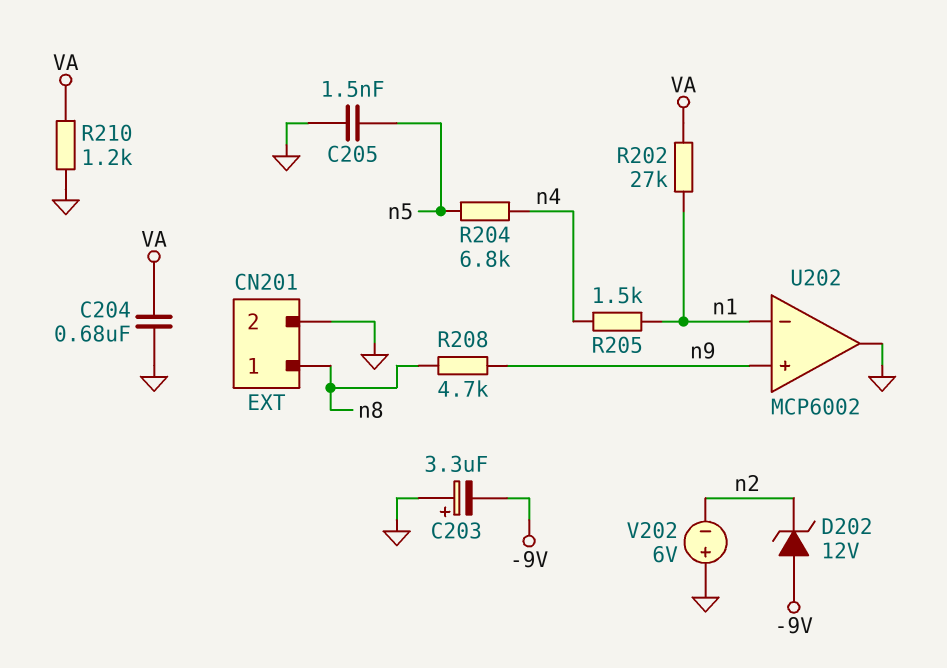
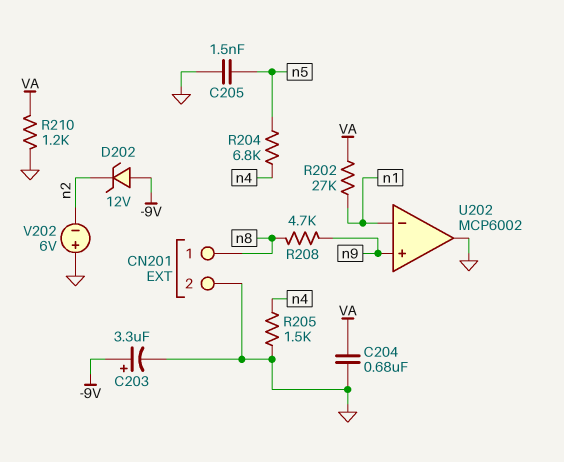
C203: 3.3uF (plus GND, minus -9V) -> 3.3uF (plus -9V, minus GND)
R205: 1.5k (n1, n4) -> 1.5k (GND, n4)

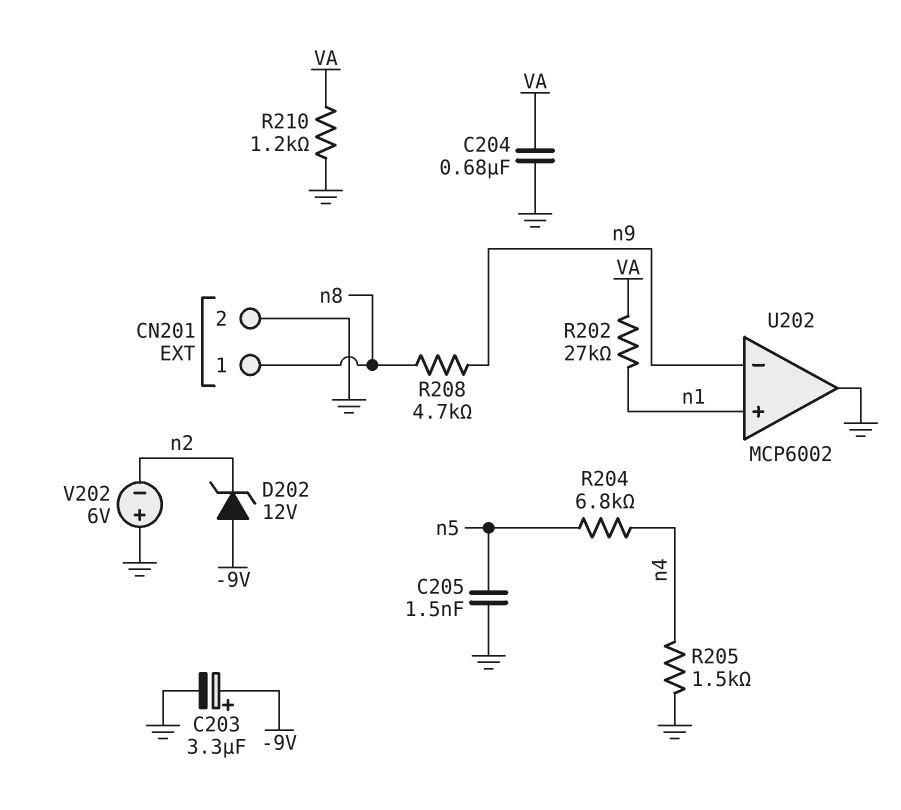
U202 pin in+: n9 -> n1
U202 pin in-: n1 -> n9

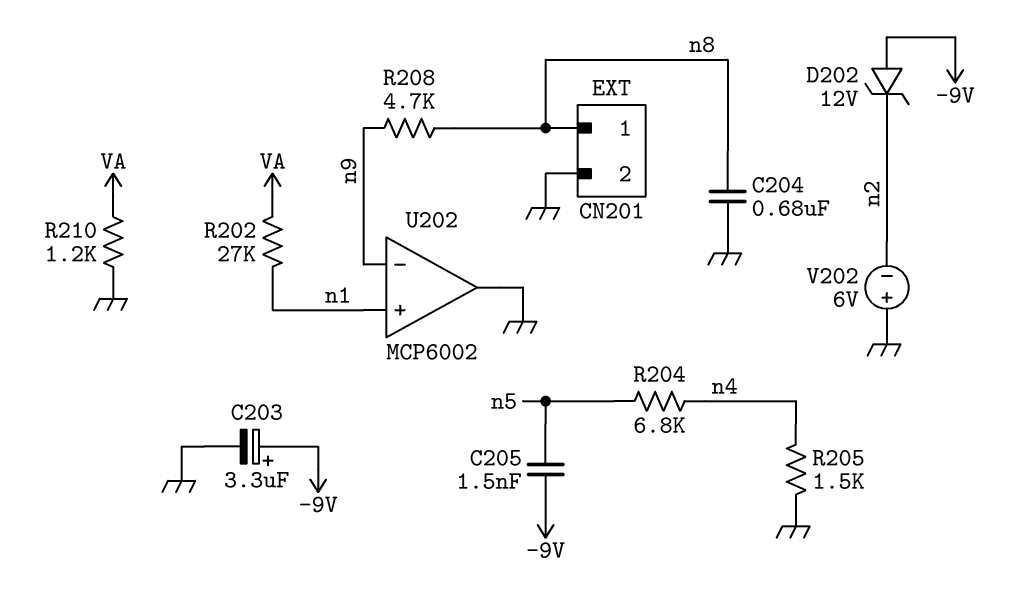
C204: 680nF (GND, VA) -> 680nF (GND, n8)
C205: 1.5nF (GND, n5) -> 1.5nF (-9V, n5)

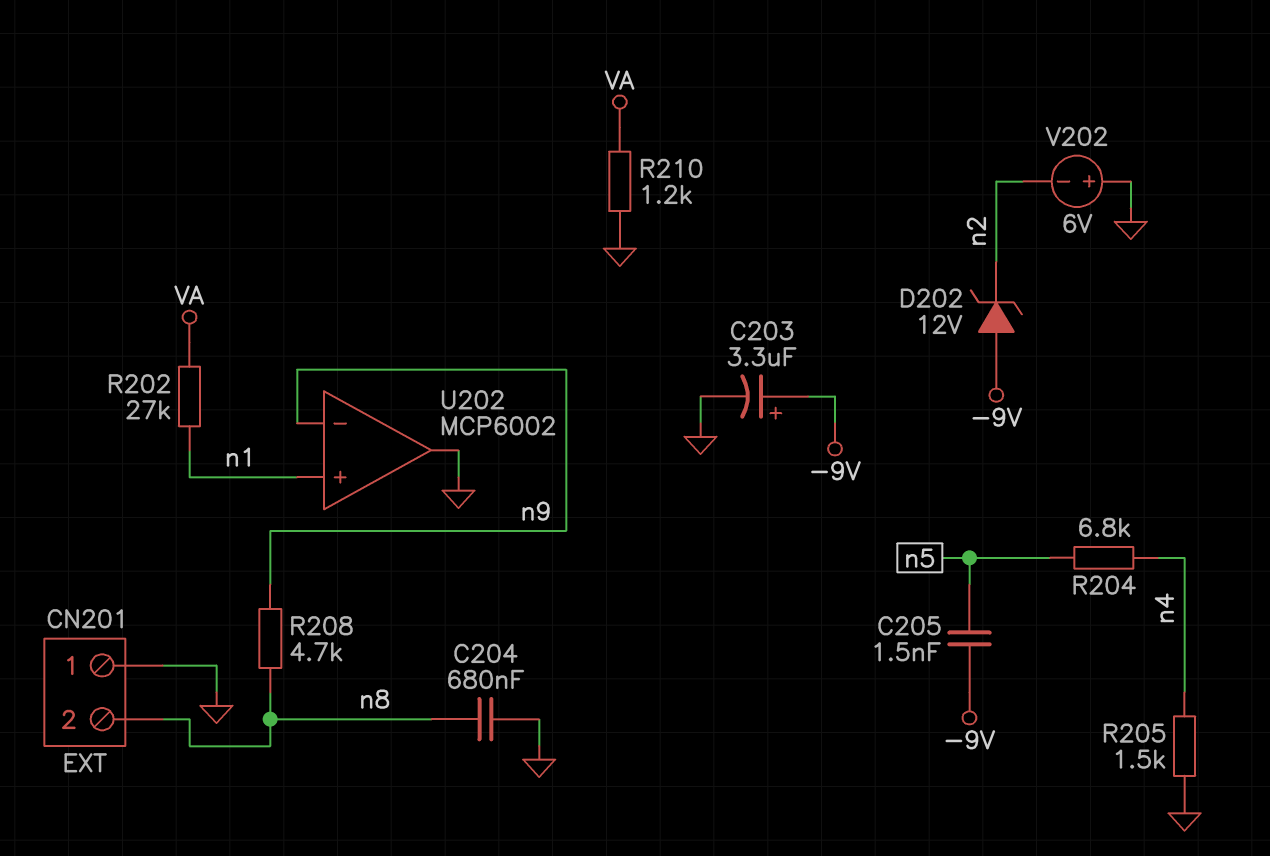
CN201 pin 1: n8 -> GND
CN201 pin 2: GND -> n8

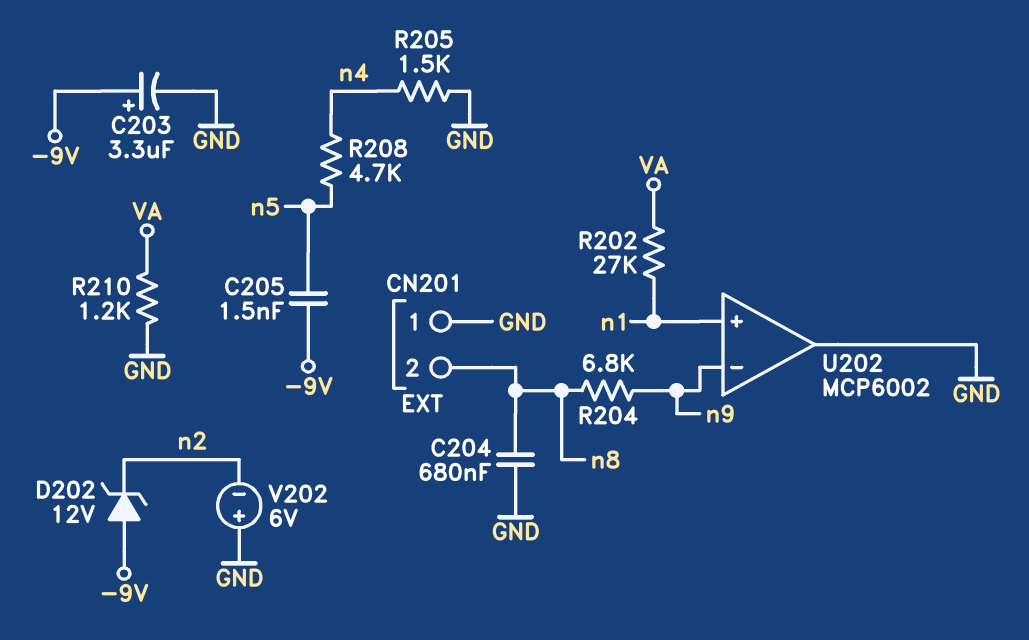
R204: 6.8k (n4, n5) -> 6.8k (n8, n9)
R208: 4.7k (n8, n9) -> 4.7k (n4, n5)

